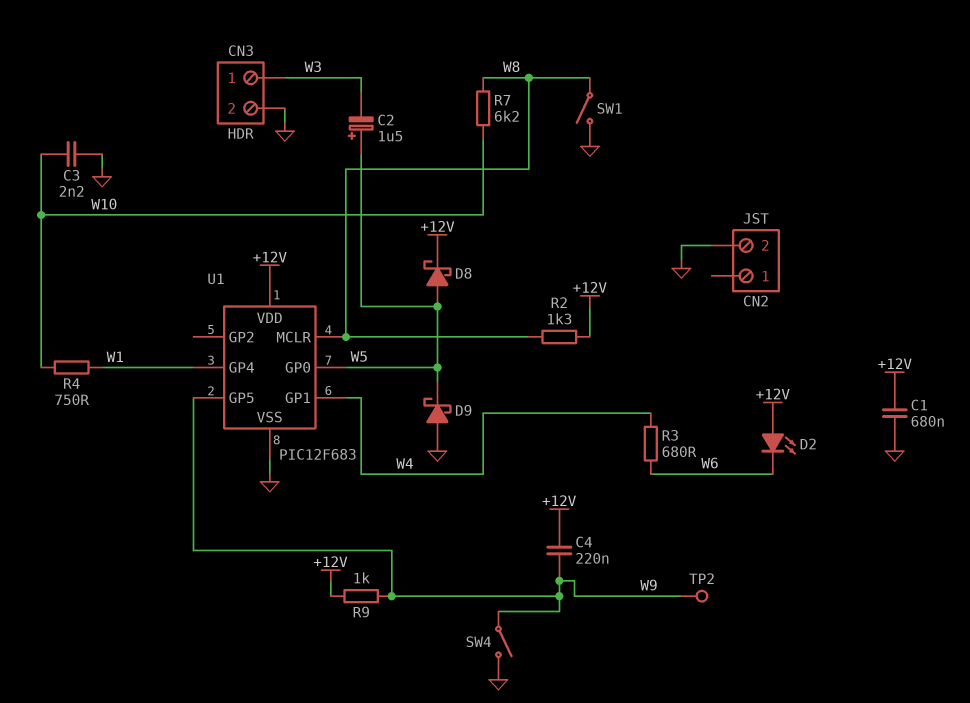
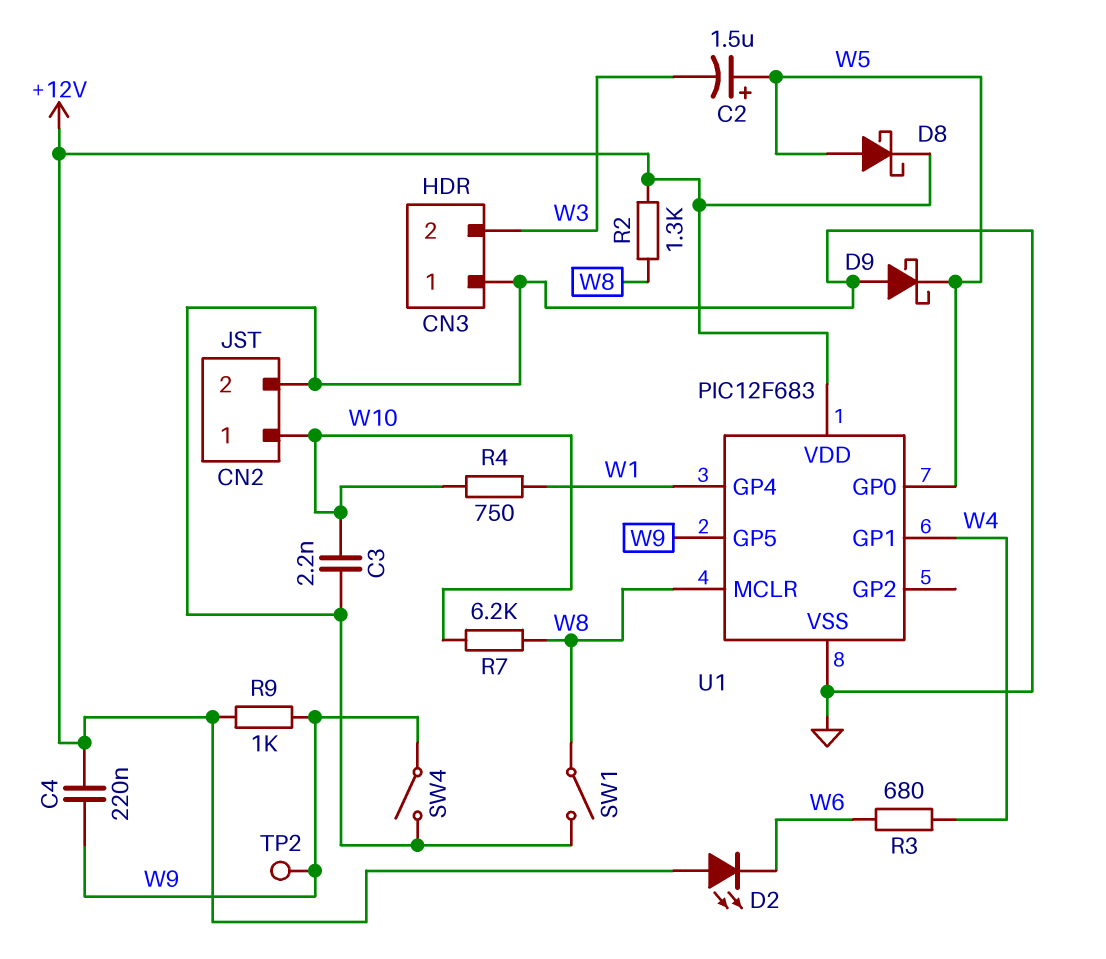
C1: 680nF (+12V, GND) -> none
CN2 pin 1: none -> W10
CN3 pin 1: W3 -> GND
CN3 pin 2: GND -> W3

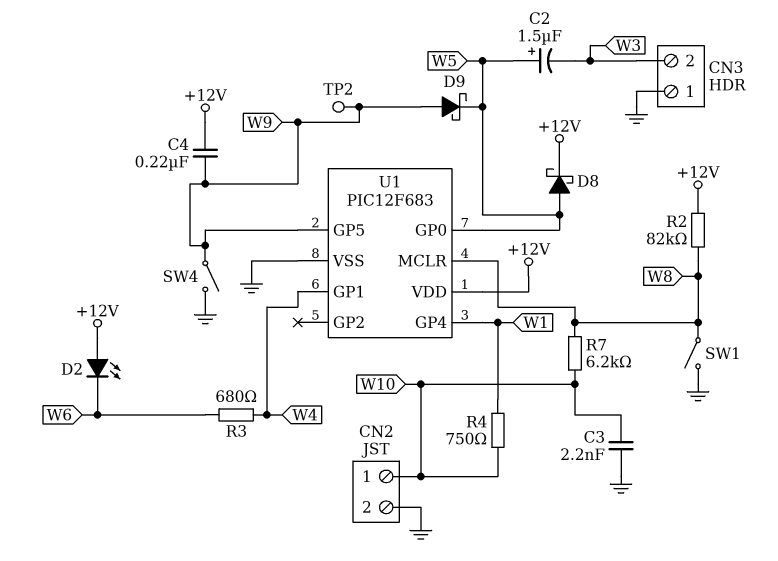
D9: schottky (A GND, K W5) -> schottky (A W9, K W5)
R2: 1.3k (+12V, W8) -> 82k (+12V, W8)
R9: 1k (+12V, W9) -> none

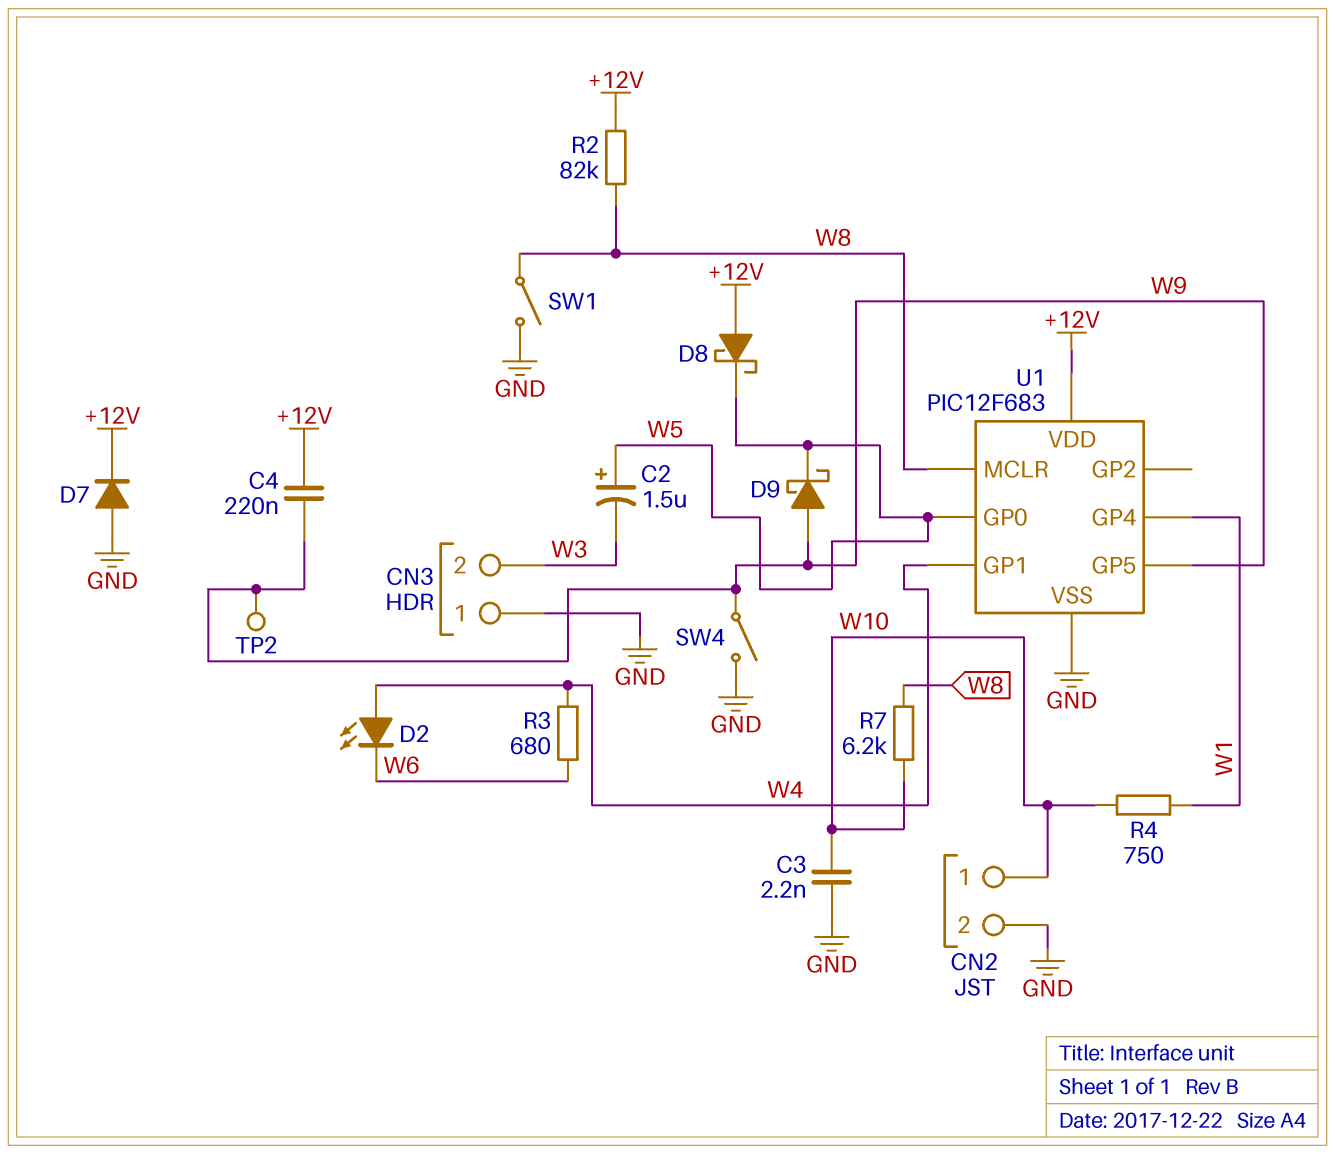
D2: LED (A +12V, K W6) -> LED (A W4, K W6)
D7: none -> diode (A GND, K +12V)
D8: schottky (A W5, K +12V) -> schottky (A +12V, K W5)

